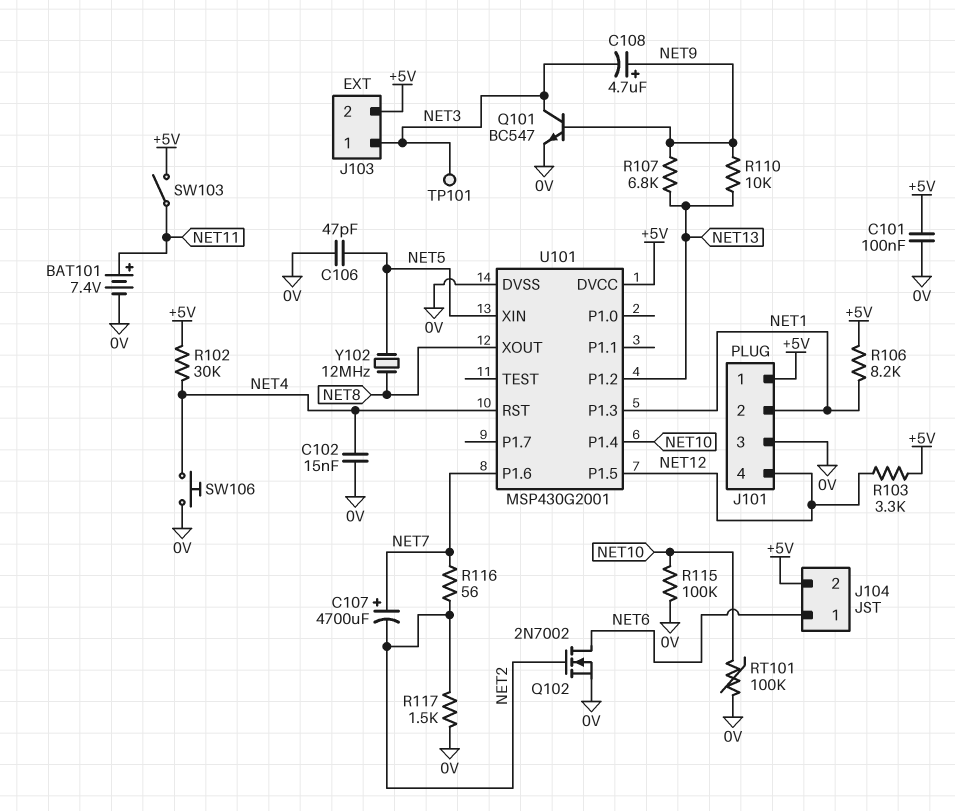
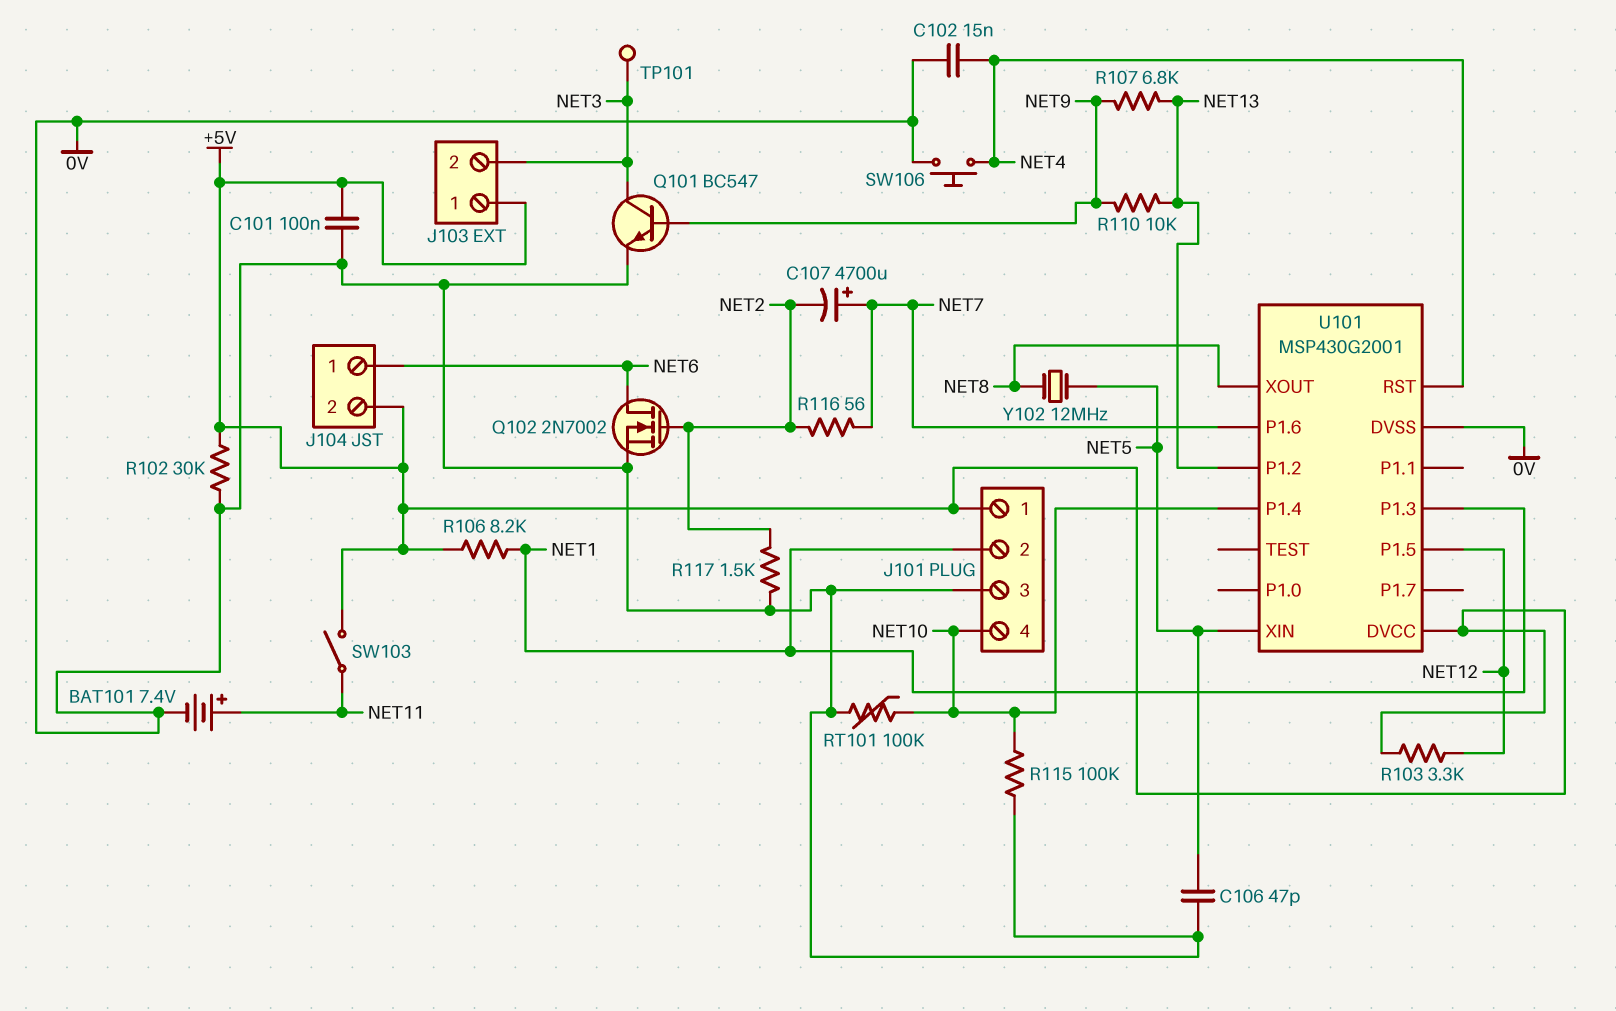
C108: 4.7uF (plus NET9, minus NET3) -> none
J101 pin 4: NET12 -> NET10
J103 pin 1: NET3 -> +5V
J103 pin 2: +5V -> NET3
R102: 30k (+5V, NET4) -> 30k (+5V, 0V)

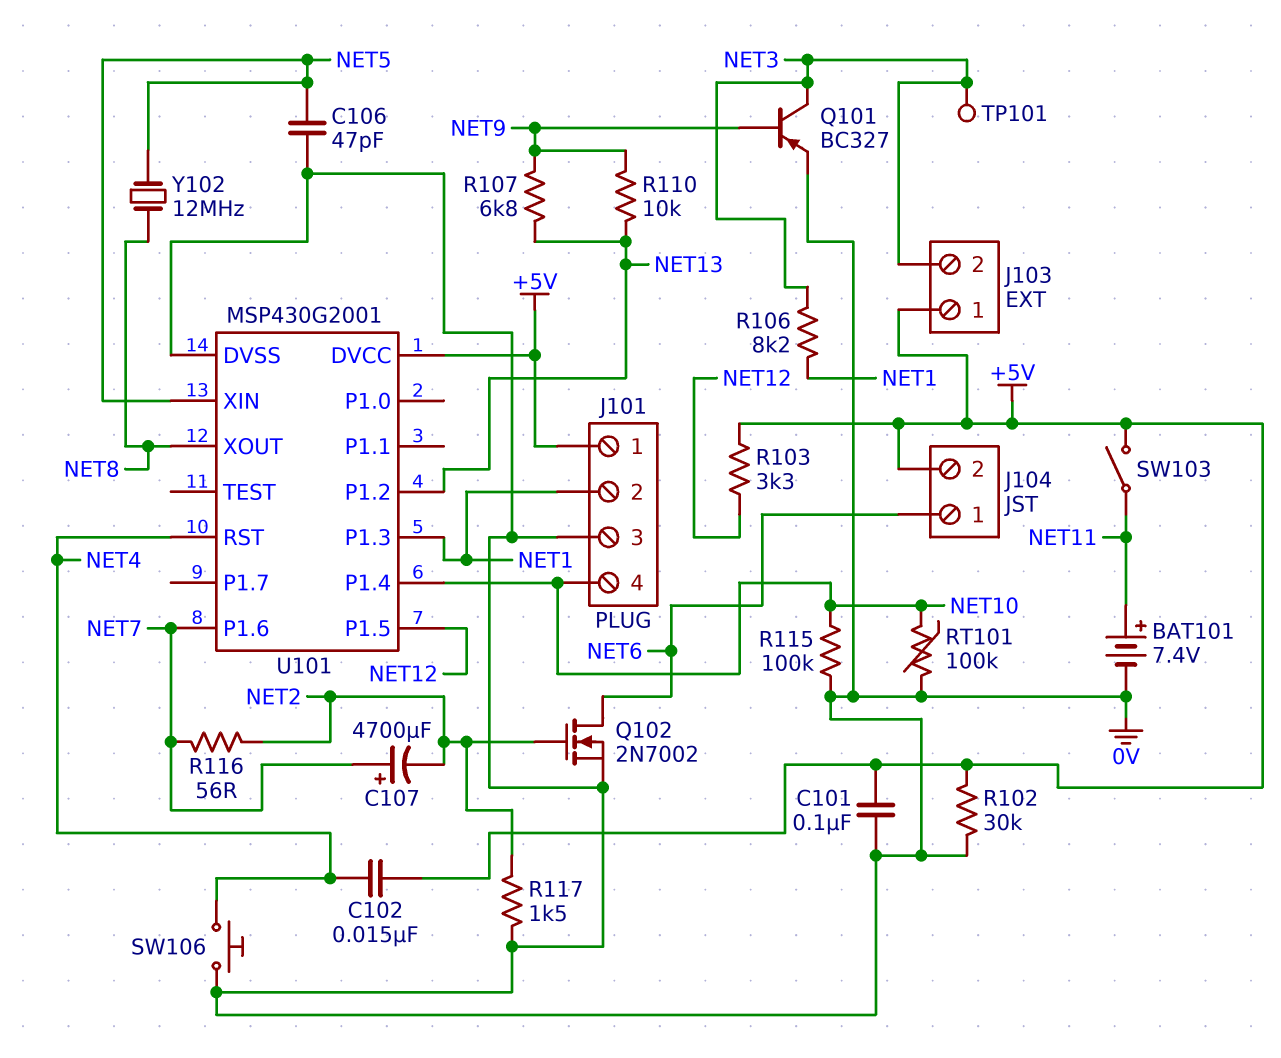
C102: 15nF (0V, NET4) -> 15nF (+5V, NET4)
Q101: NPN BC547 (B NET9, C NET3, E 0V) -> PNP BC327 (B NET9, C NET3, E 0V)
R106: 8.2k (+5V, NET1) -> 8.2k (NET1, NET3)

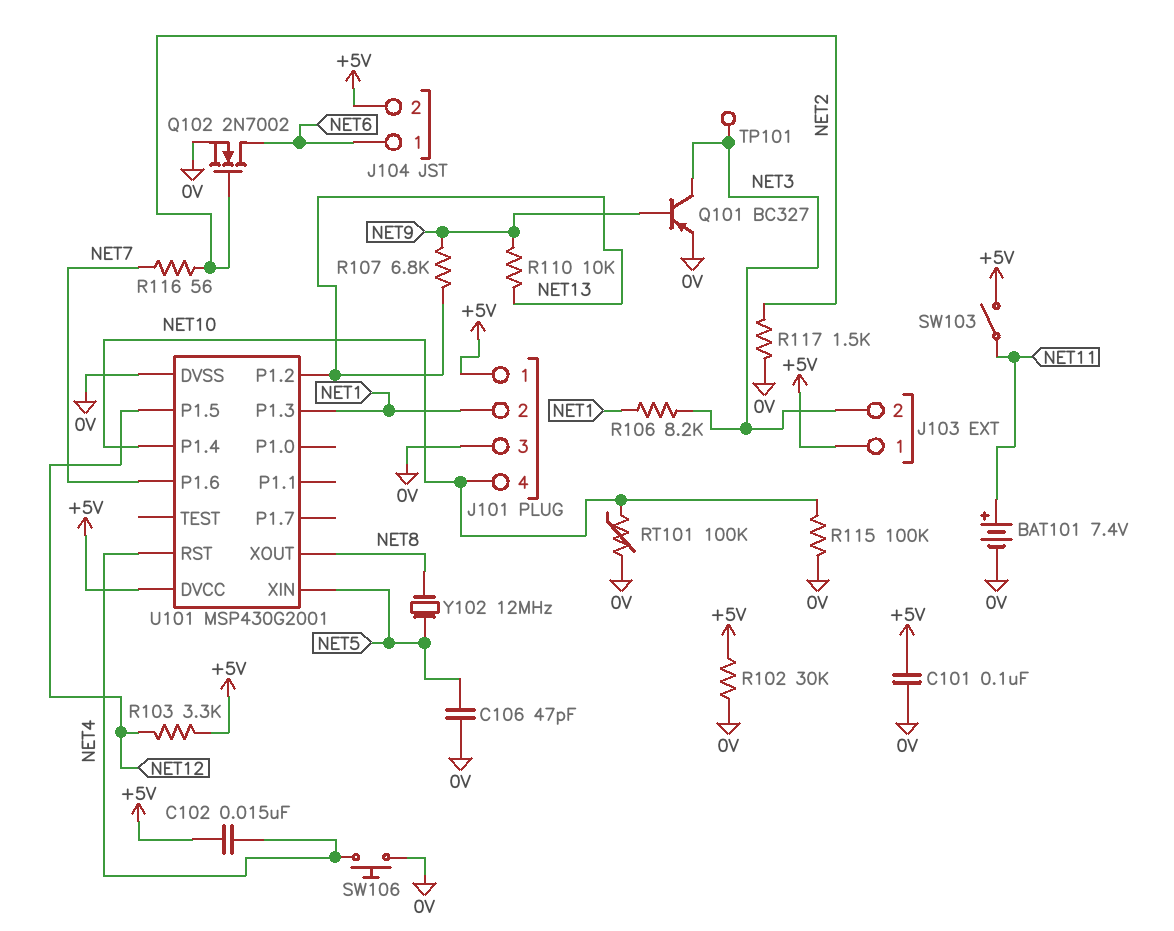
C107: 4700uF (plus NET7, minus NET2) -> none

